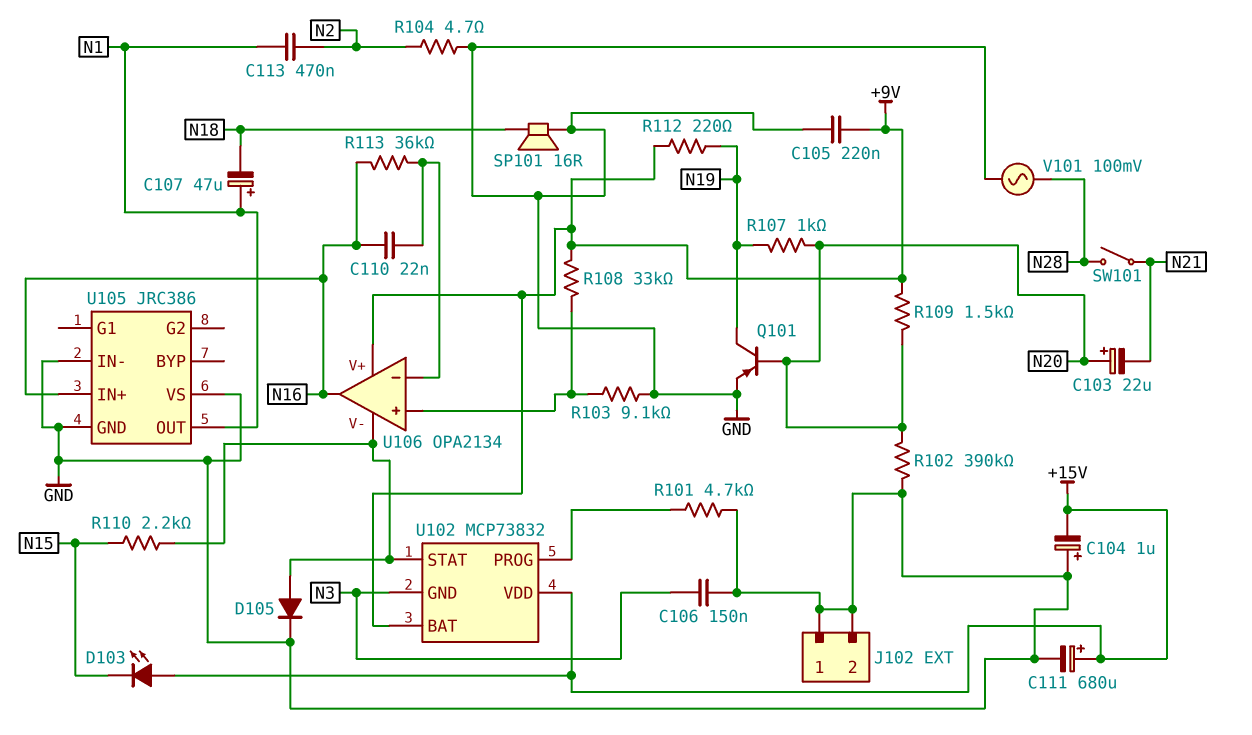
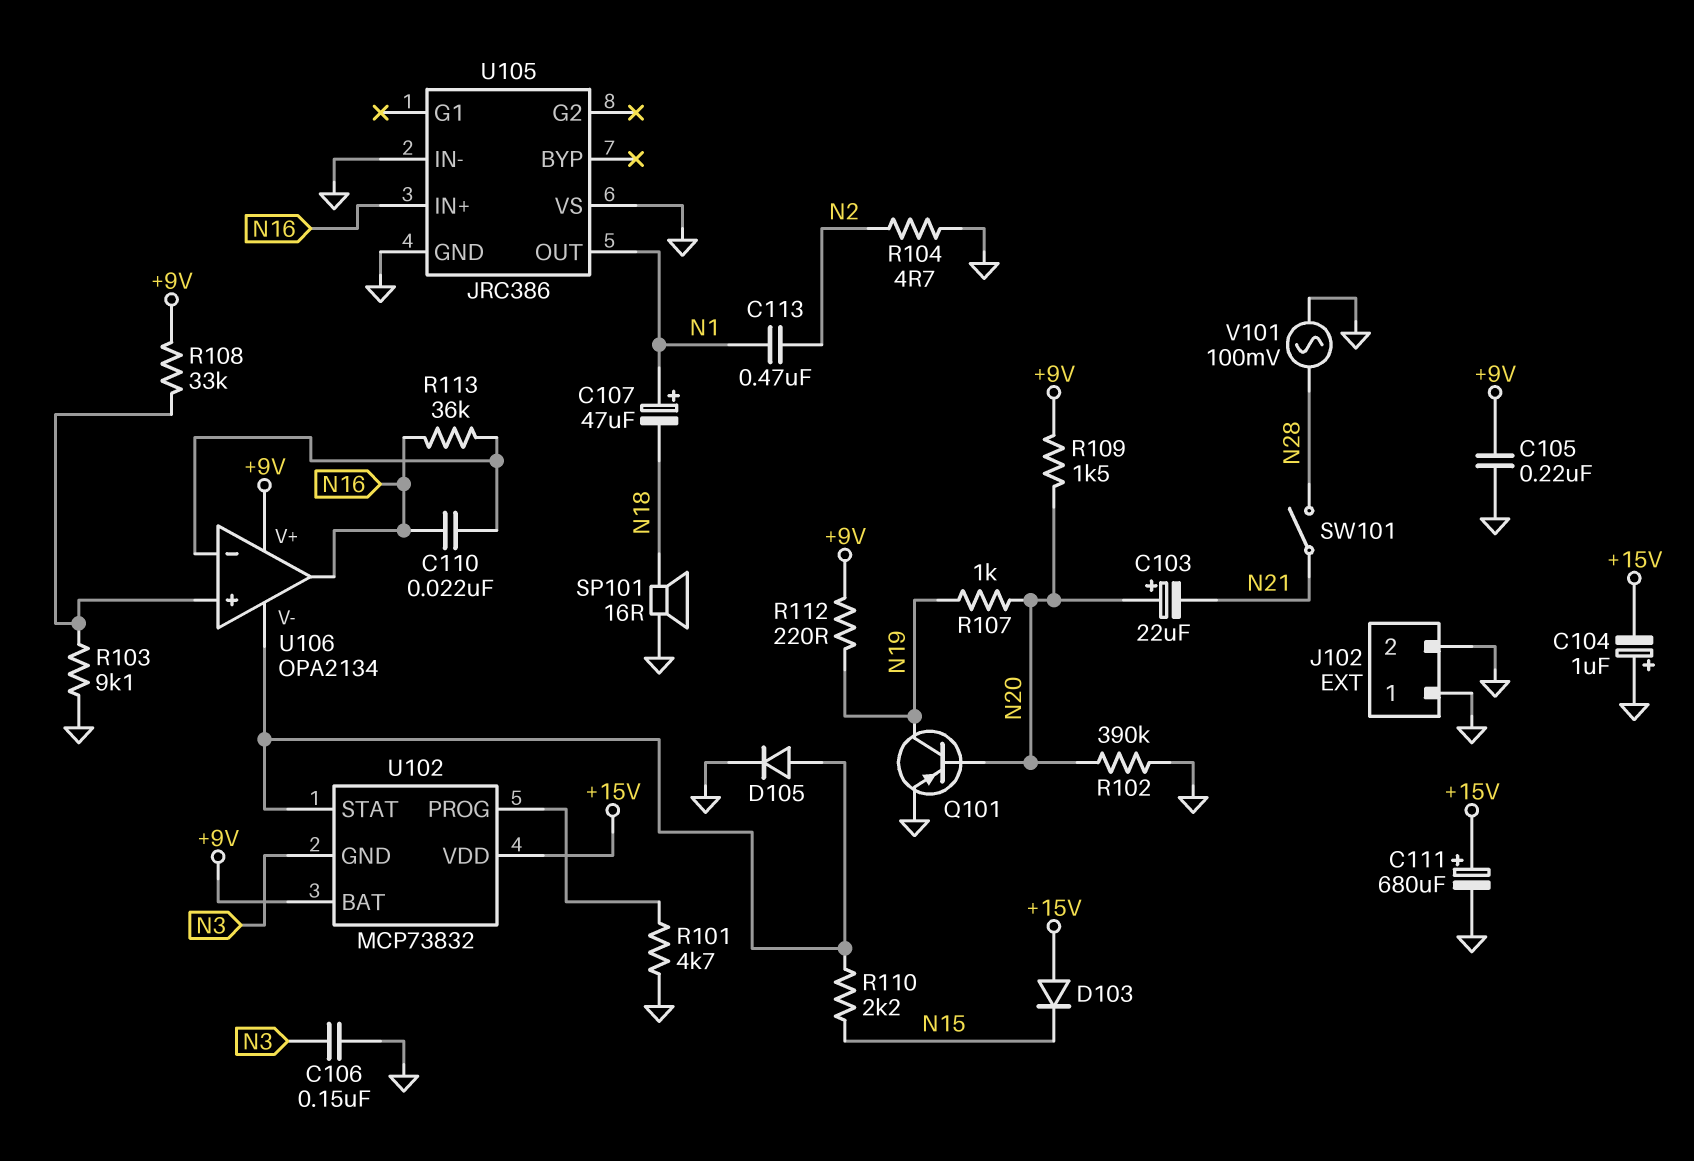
D103: LED (A +15V, K N15) -> diode (A +15V, K N15)

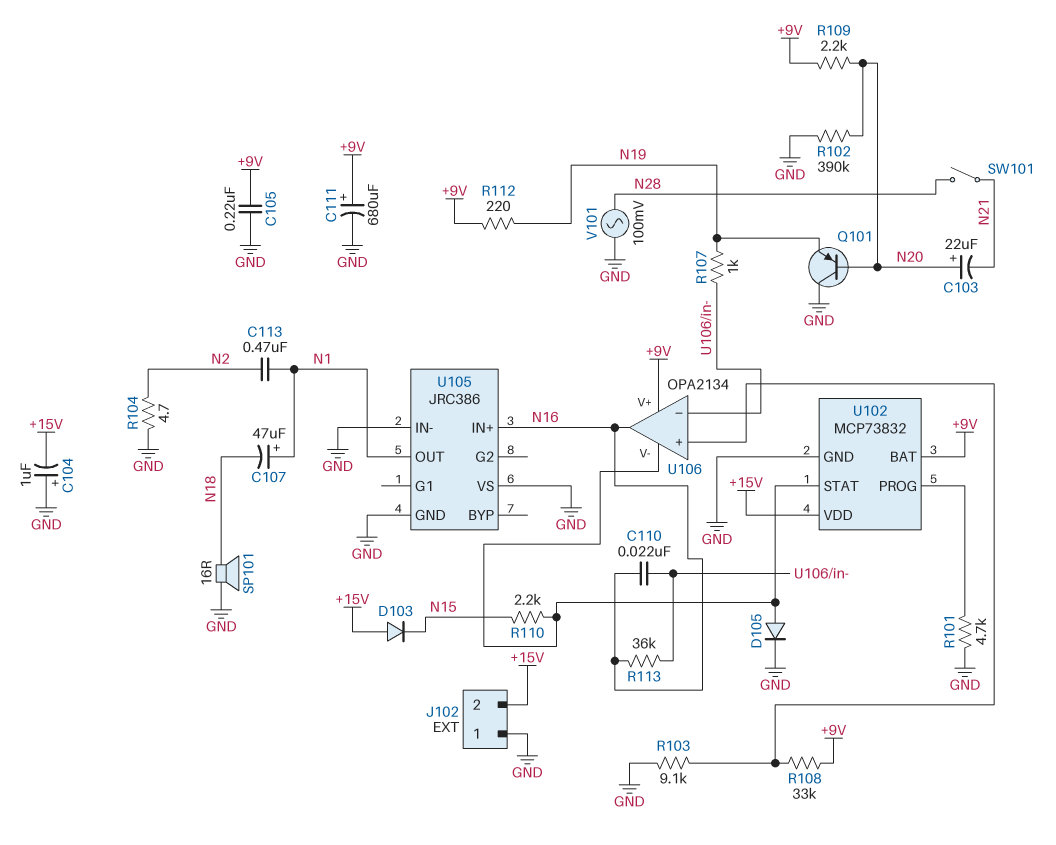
C106: 150nF (GND, N3) -> none
C111: 680uF (plus +15V, minus GND) -> 680uF (plus +9V, minus GND)
J102 pin 2: GND -> +15V
Q101: PNP (B N20, C N19, E GND) -> PNP (B N20, C GND, E N19)
R107: 1k (N19, N20) -> 1k (N19, U106/in-)
R109: 1.5k (+9V, N20) -> 2.2k (+9V, N20)
U102 pin GND: N3 -> GND

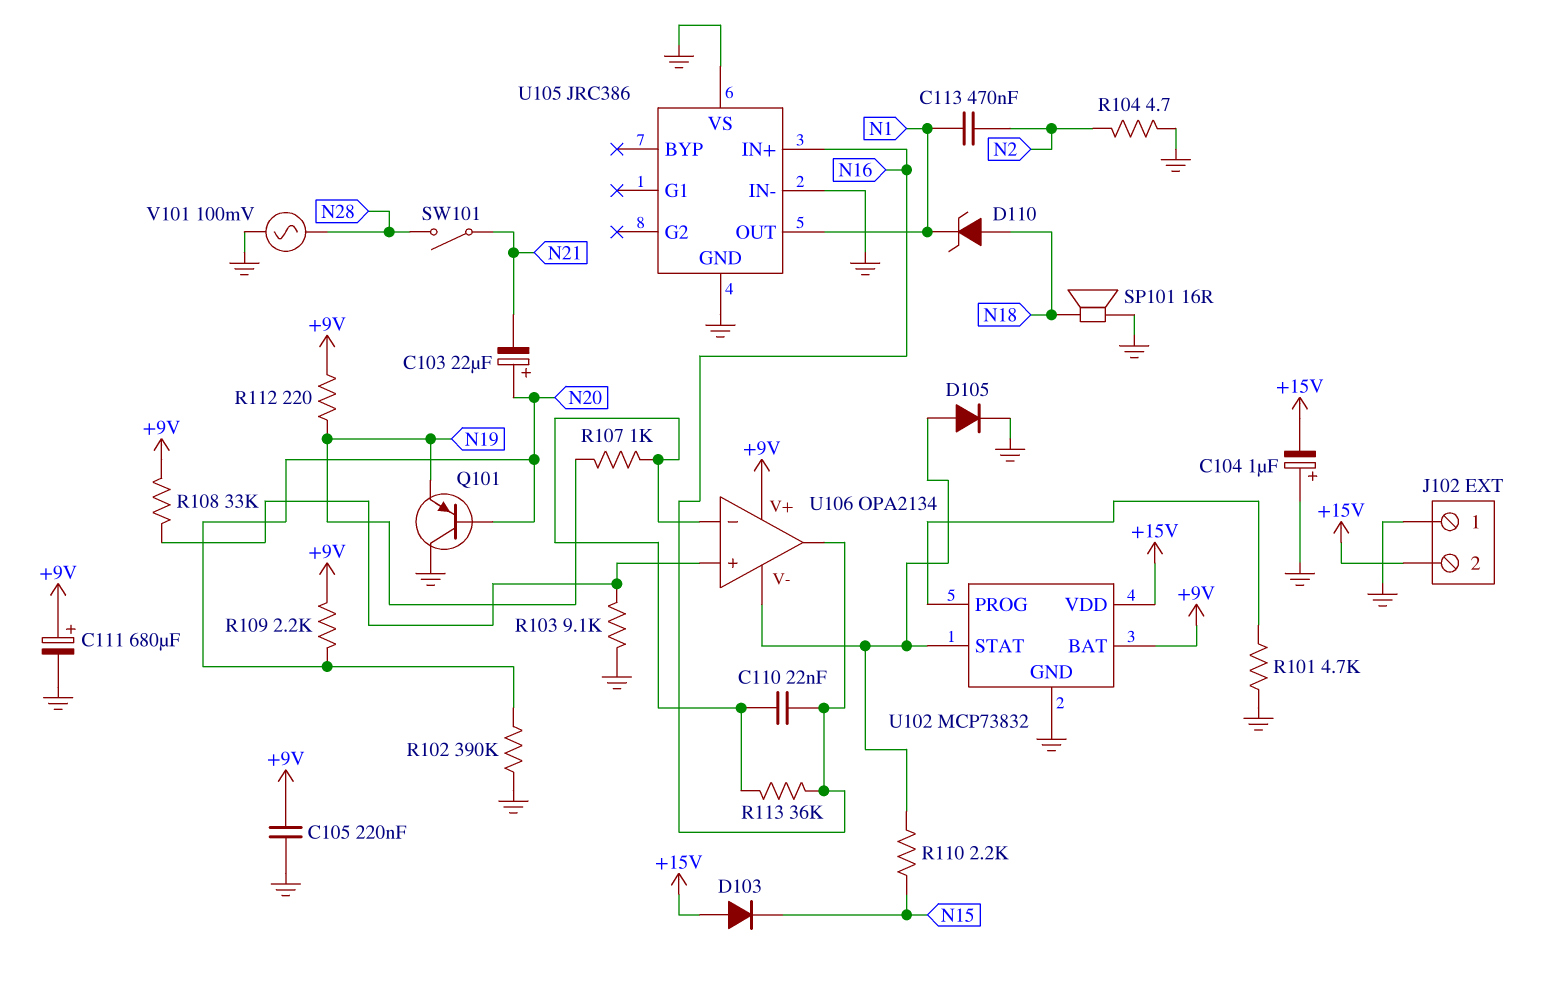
C107: 47uF (plus N1, minus N18) -> none
D110: none -> zener (A N18, K N1)

